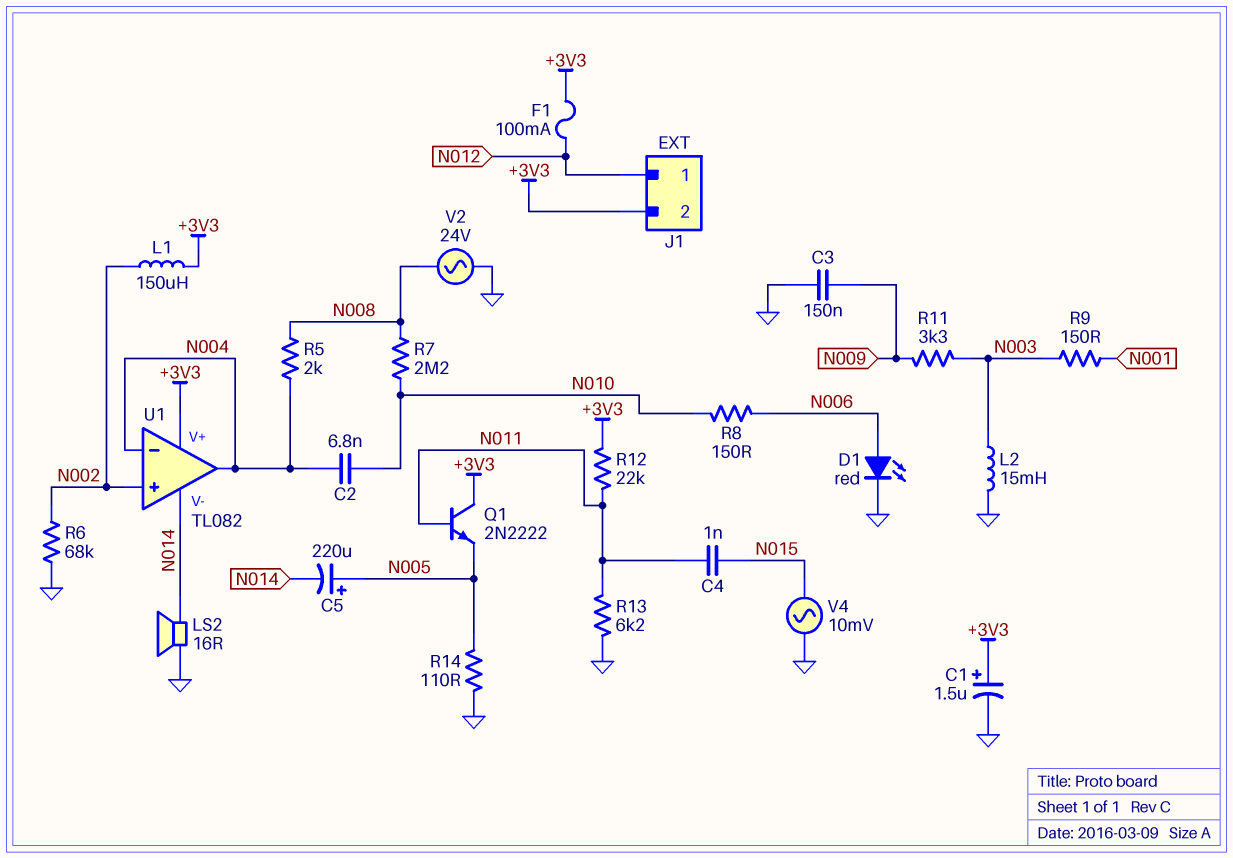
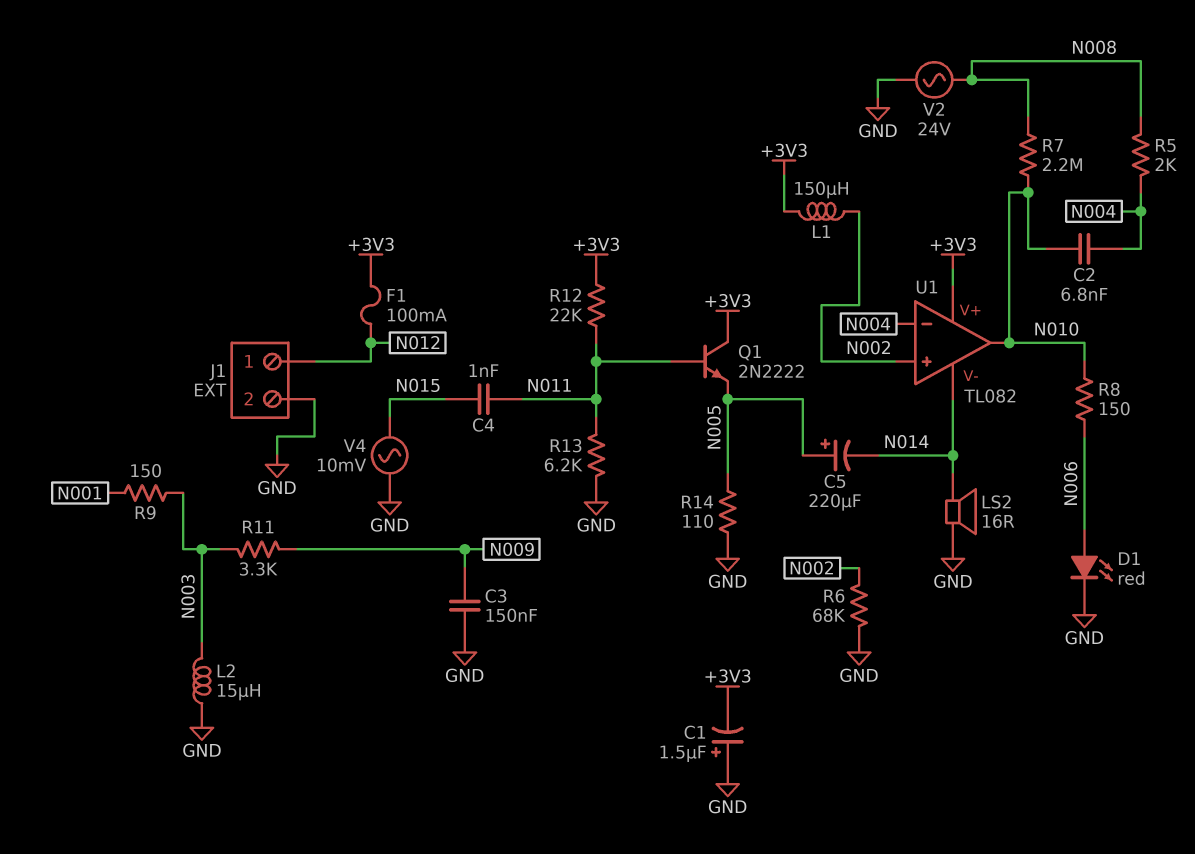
C1: 1.5uF (plus +3V3, minus GND) -> 1.5uF (plus GND, minus +3V3)
J1 pin 2: +3V3 -> GND
L2: 15mH (GND, N003) -> 15uH (GND, N003)
U1 pin out: N004 -> N010

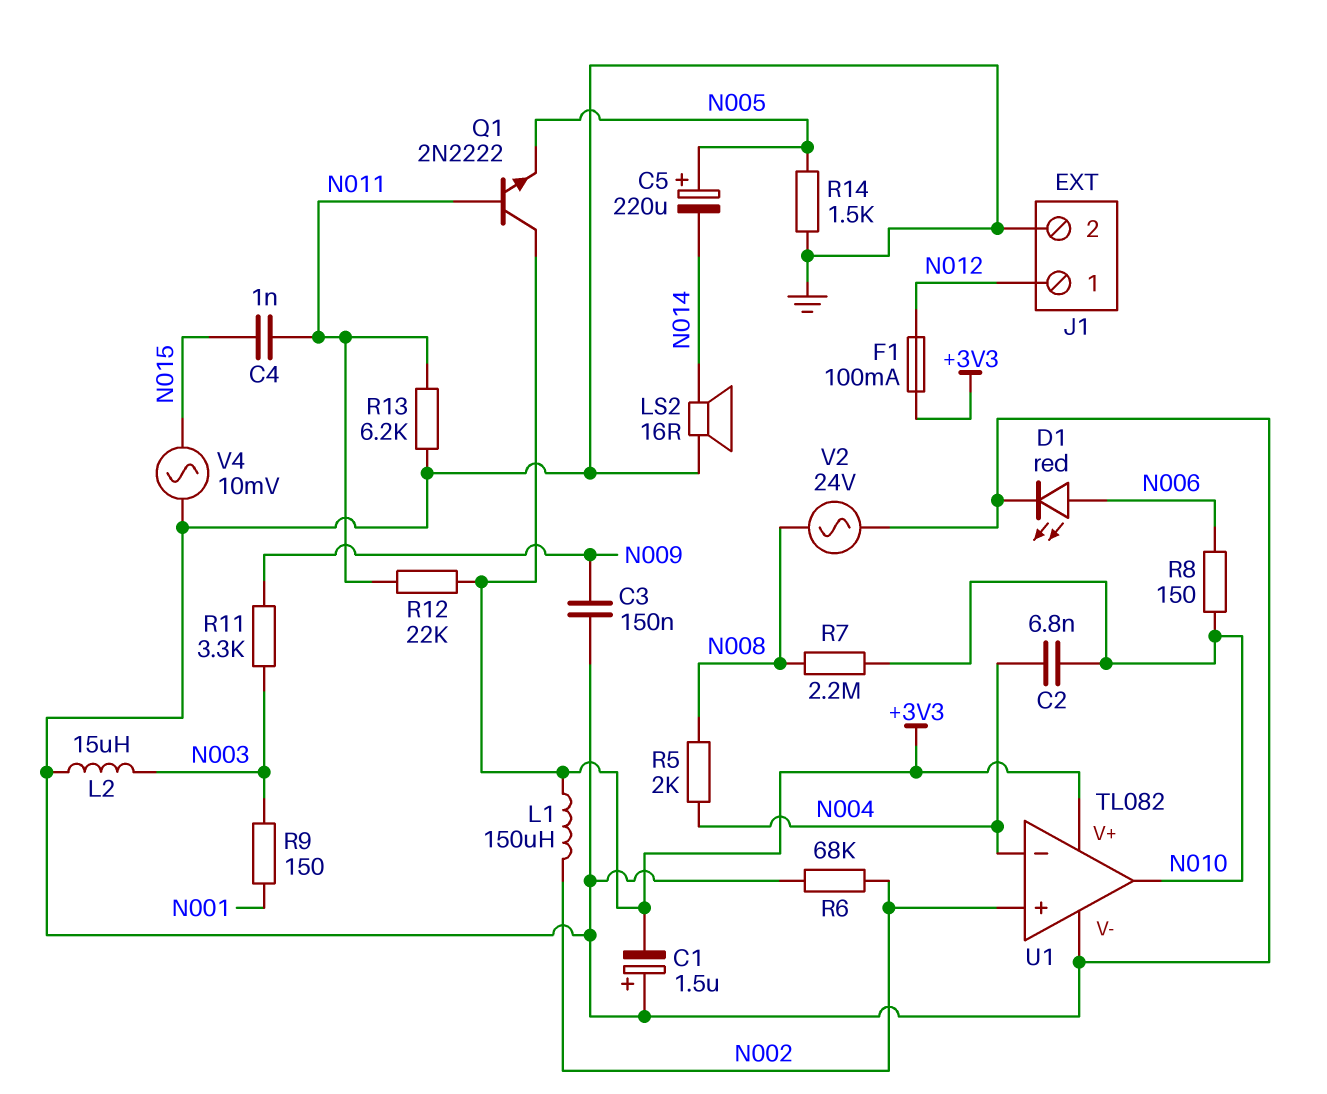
R14: 110 (GND, N005) -> 1.5k (GND, N005)
U1 pin V-: N014 -> GND

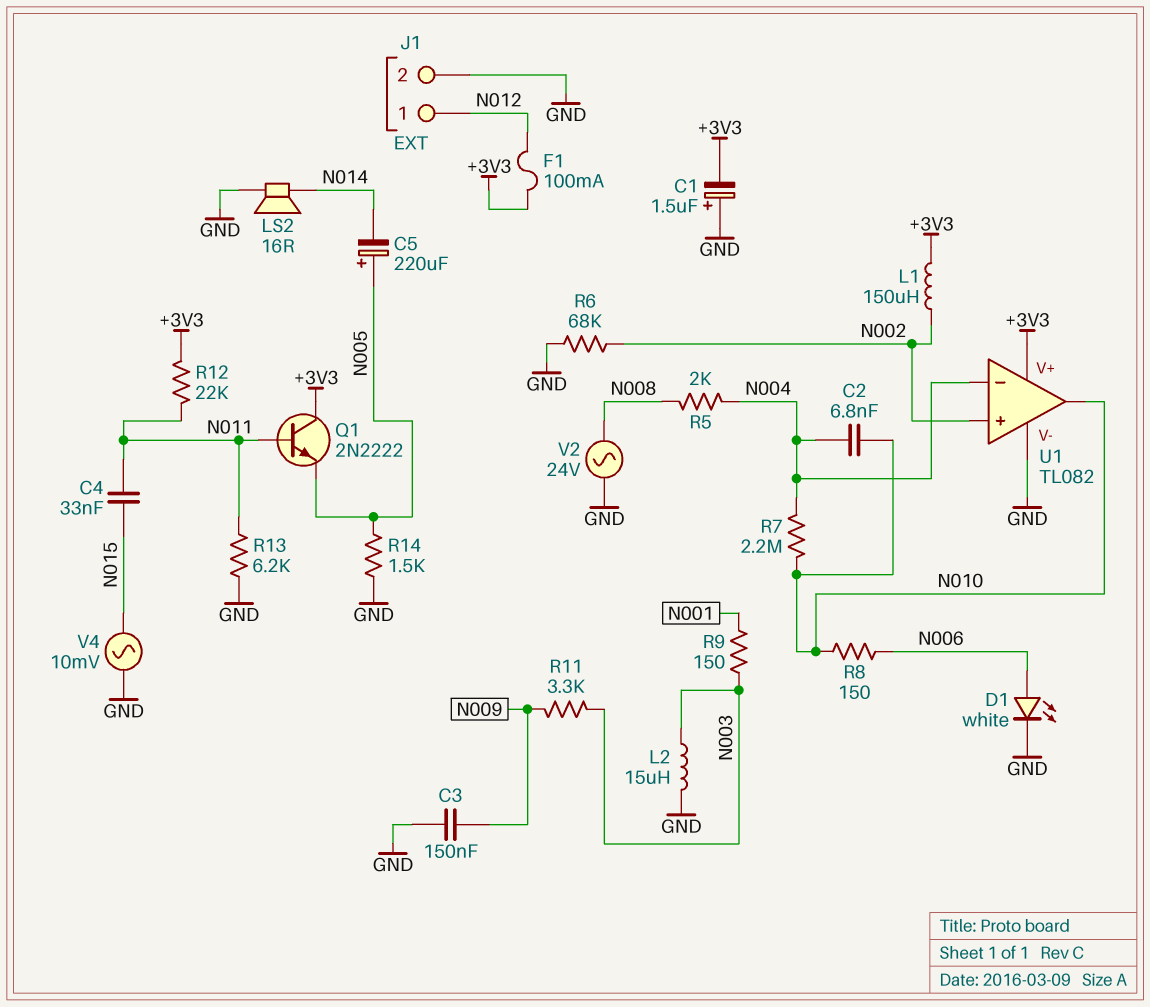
C4: 1nF (N011, N015) -> 33nF (N011, N015)
D1: LED red (A N006, K GND) -> LED white (A N006, K GND)
R7: 2.2M (N008, N010) -> 2.2M (N004, N010)

